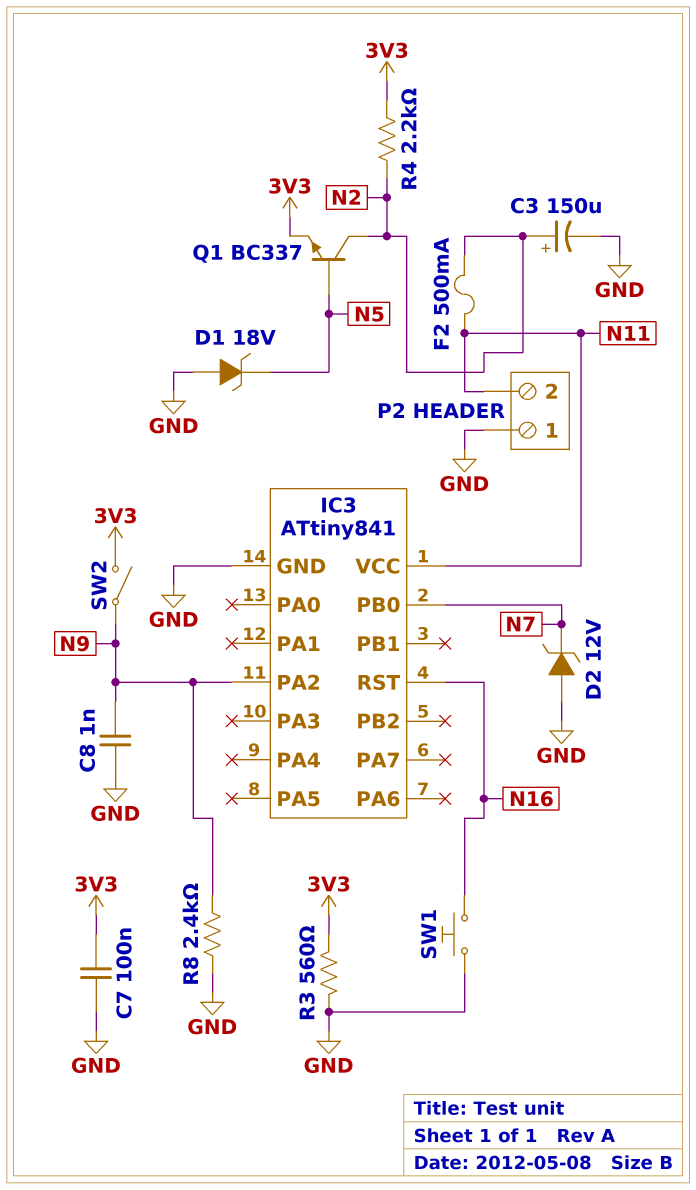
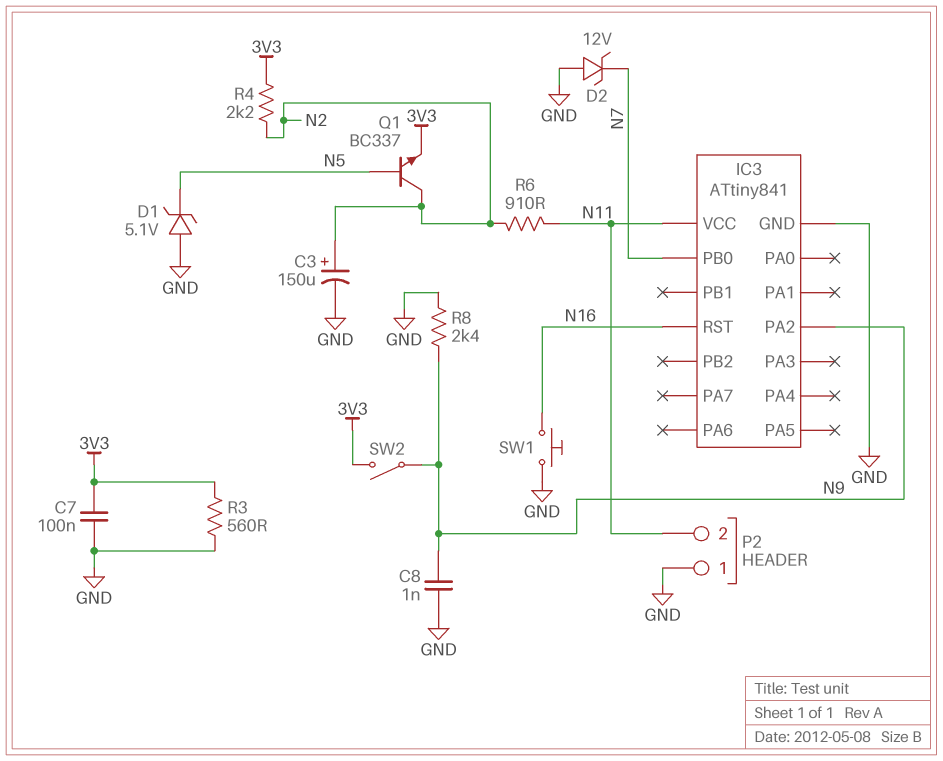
D1: zener 18V (A GND, K N5) -> zener 5.1V (A GND, K N5)
F2: 500mA (N2, N11) -> none
R6: none -> 910 (N2, N11)

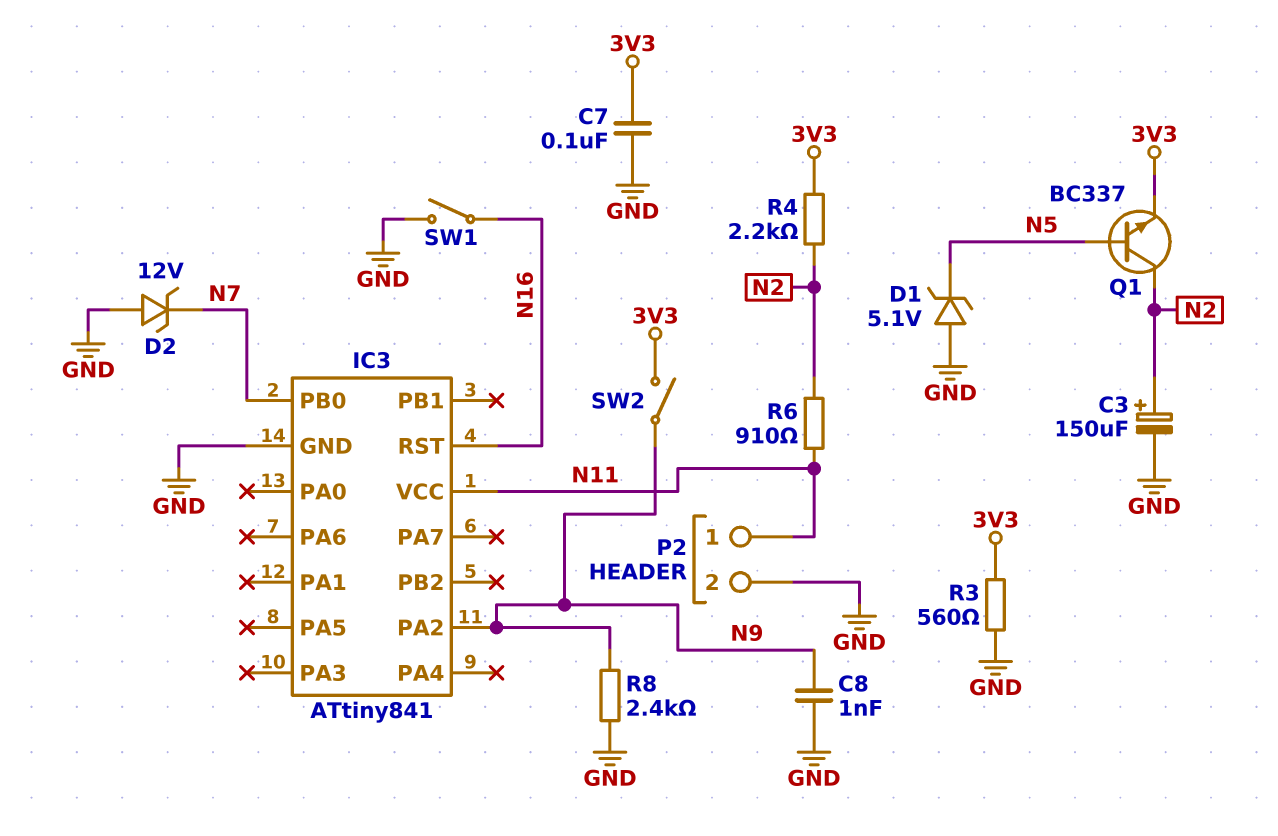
P2 pin 1: GND -> N11
P2 pin 2: N11 -> GND
SW1: button (GND, N16) -> switch (GND, N16)

